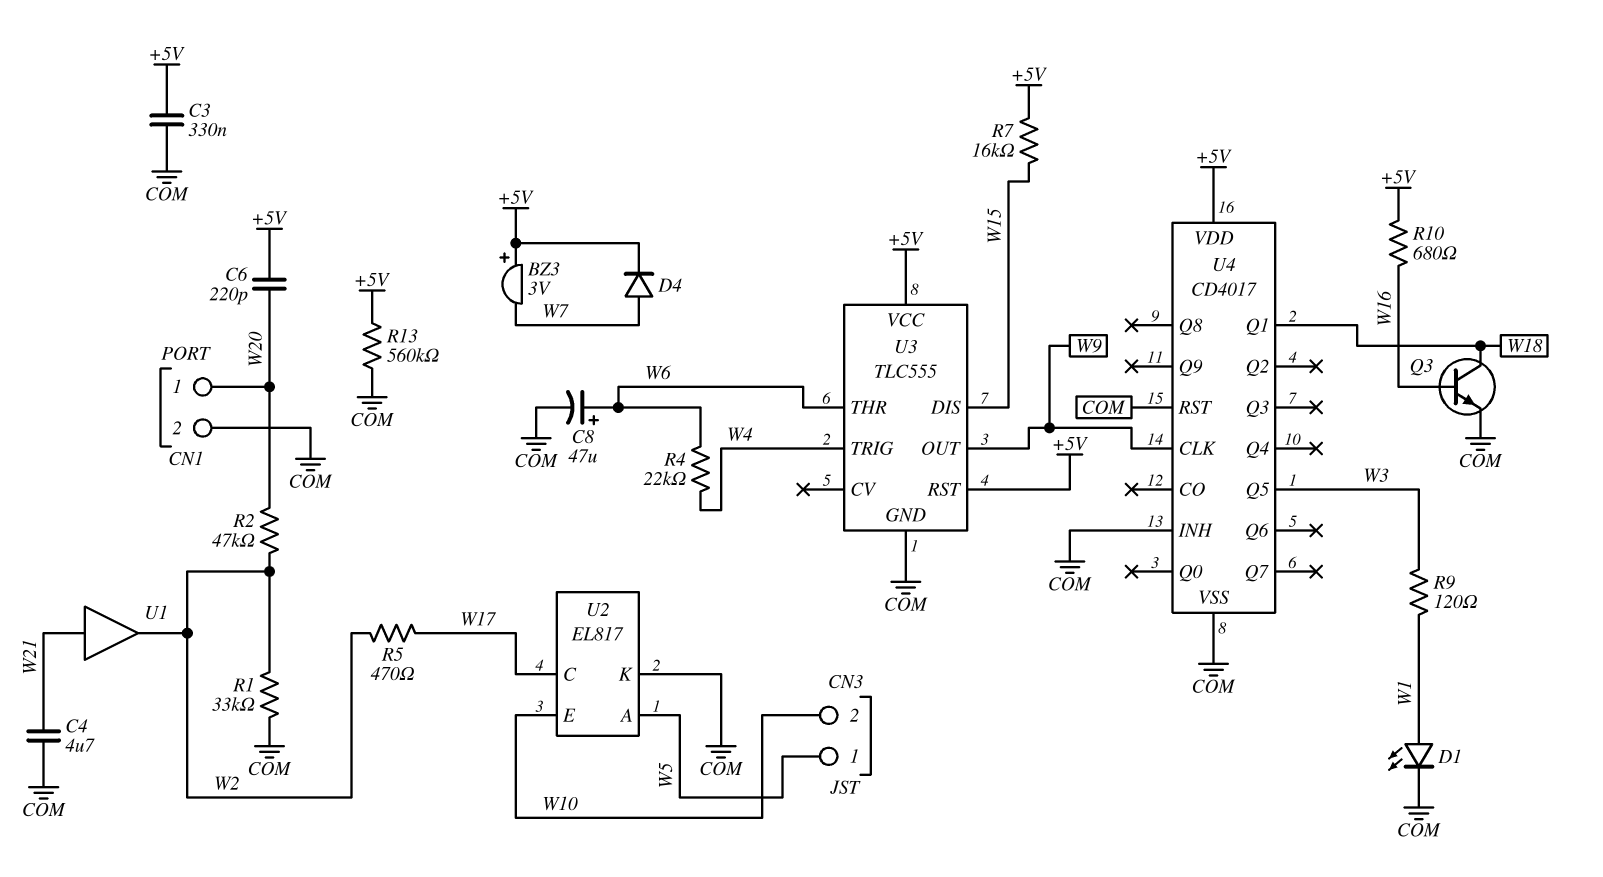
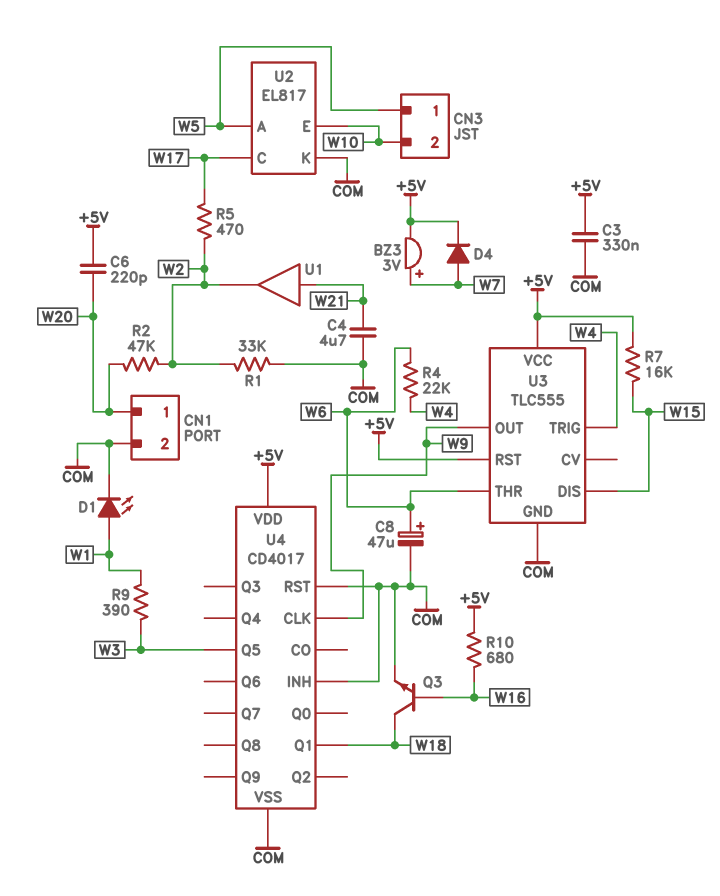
BZ3: buzzer 3V (plus +5V, minus W7) -> buzzer 3V (plus W7, minus +5V)
R9: 120 (W1, W3) -> 390 (W1, W3)
R13: 560k (+5V, COM) -> none

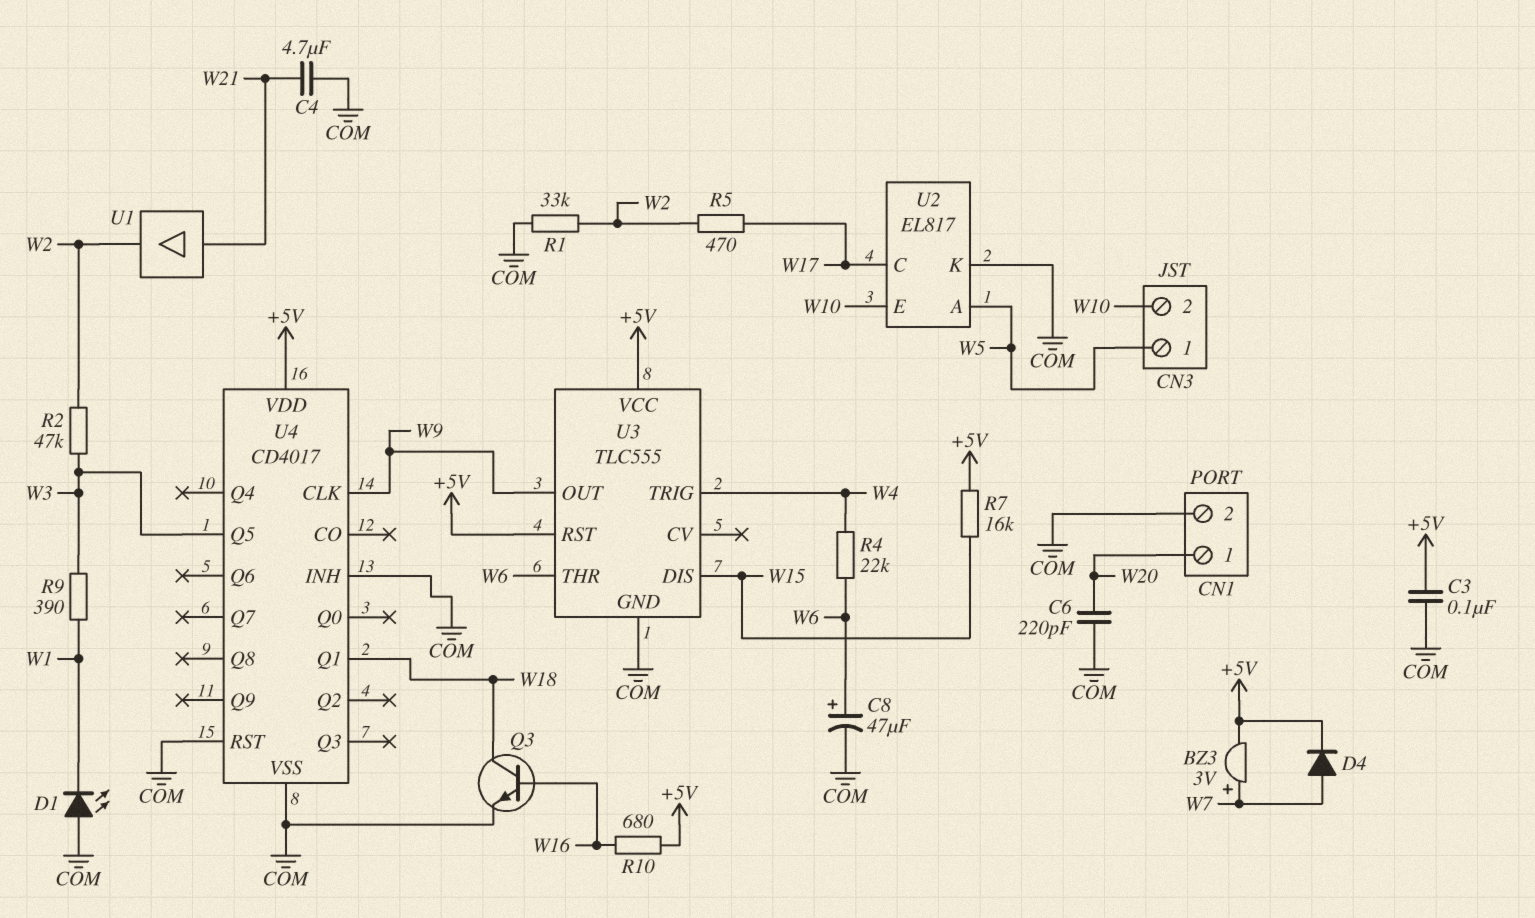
C3: 330nF (+5V, COM) -> 100nF (+5V, COM)
C6: 220pF (+5V, W20) -> 220pF (COM, W20)
D1: LED (A W1, K COM) -> LED (A COM, K W1)
R2: 47k (W2, W20) -> 47k (W2, W3)

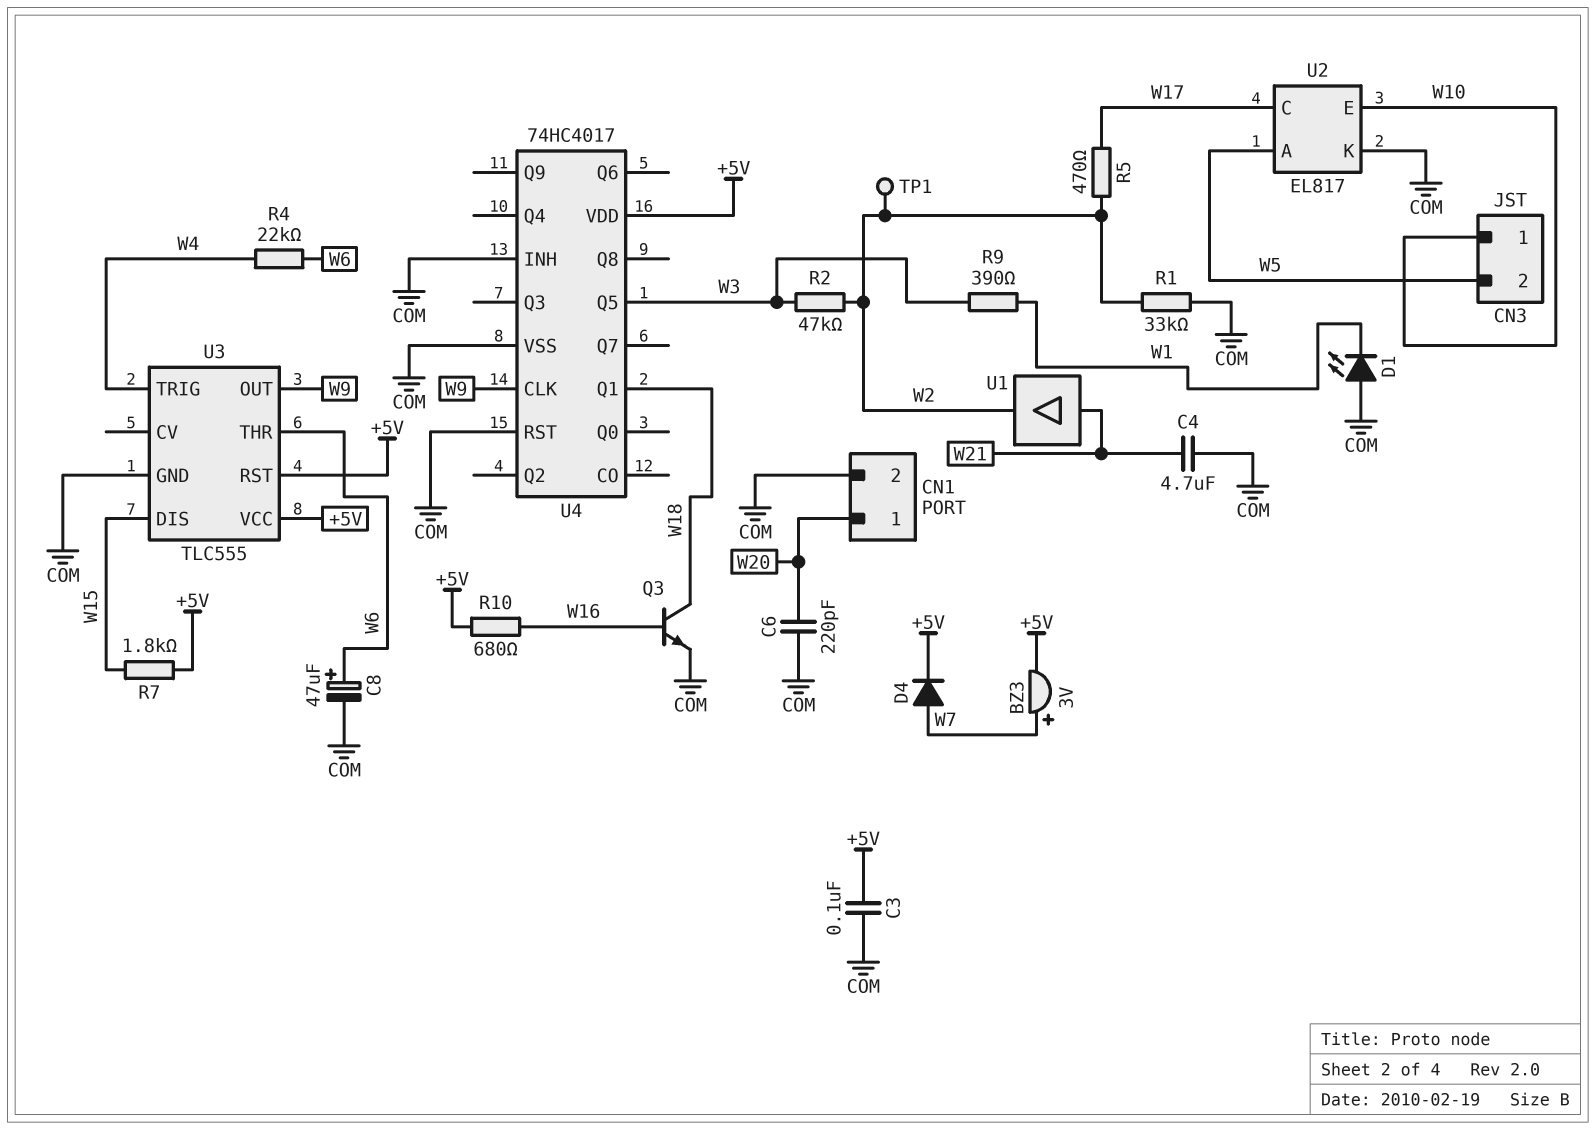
CN3 pin 1: W5 -> W10
CN3 pin 2: W10 -> W5
R7: 16k (+5V, W15) -> 1.8k (+5V, W15)
TP1: none -> test point (W2)
U4: CD4017 -> 74HC4017

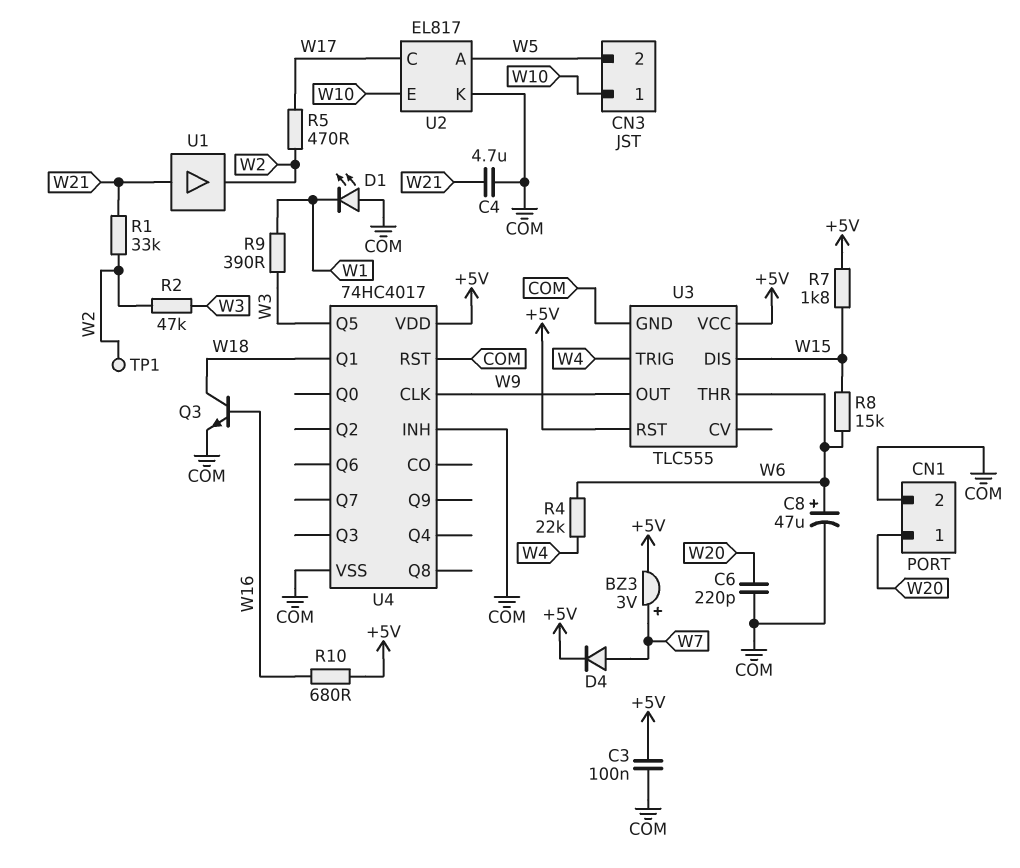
R1: 33k (COM, W2) -> 33k (W2, W21)
R8: none -> 15k (W6, W15)

